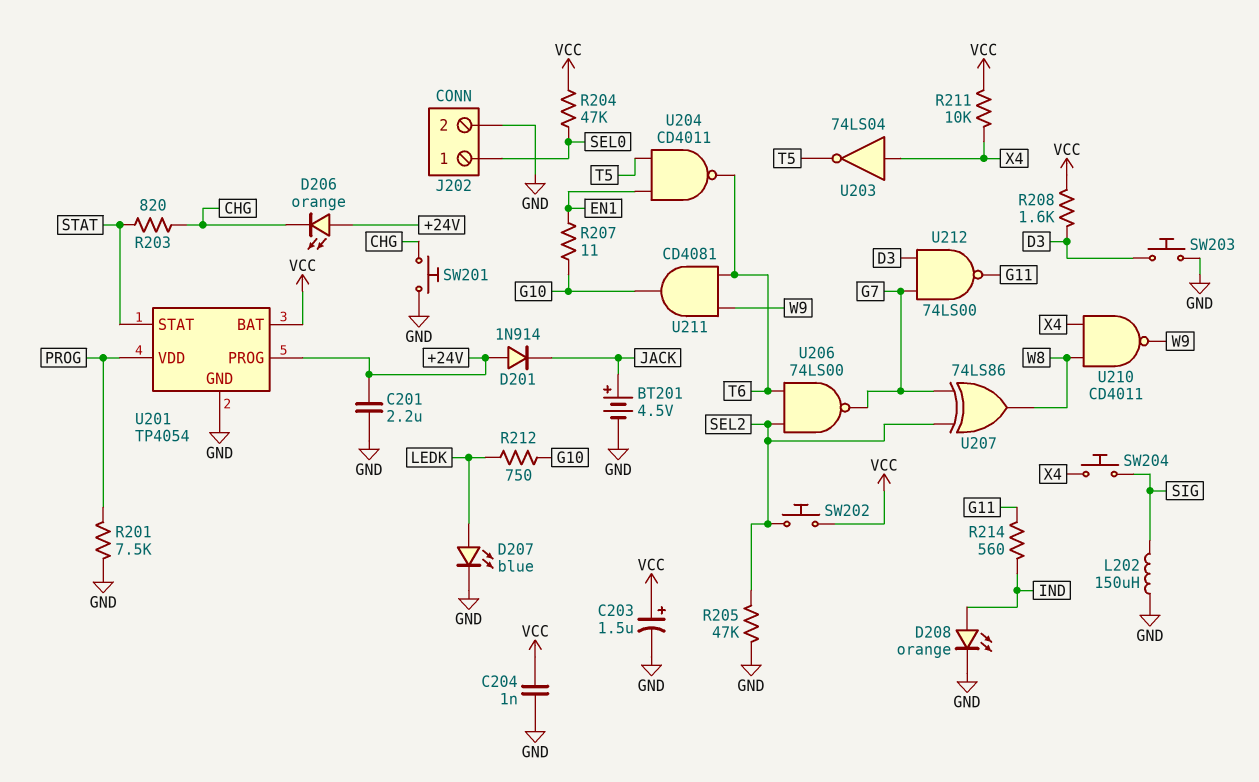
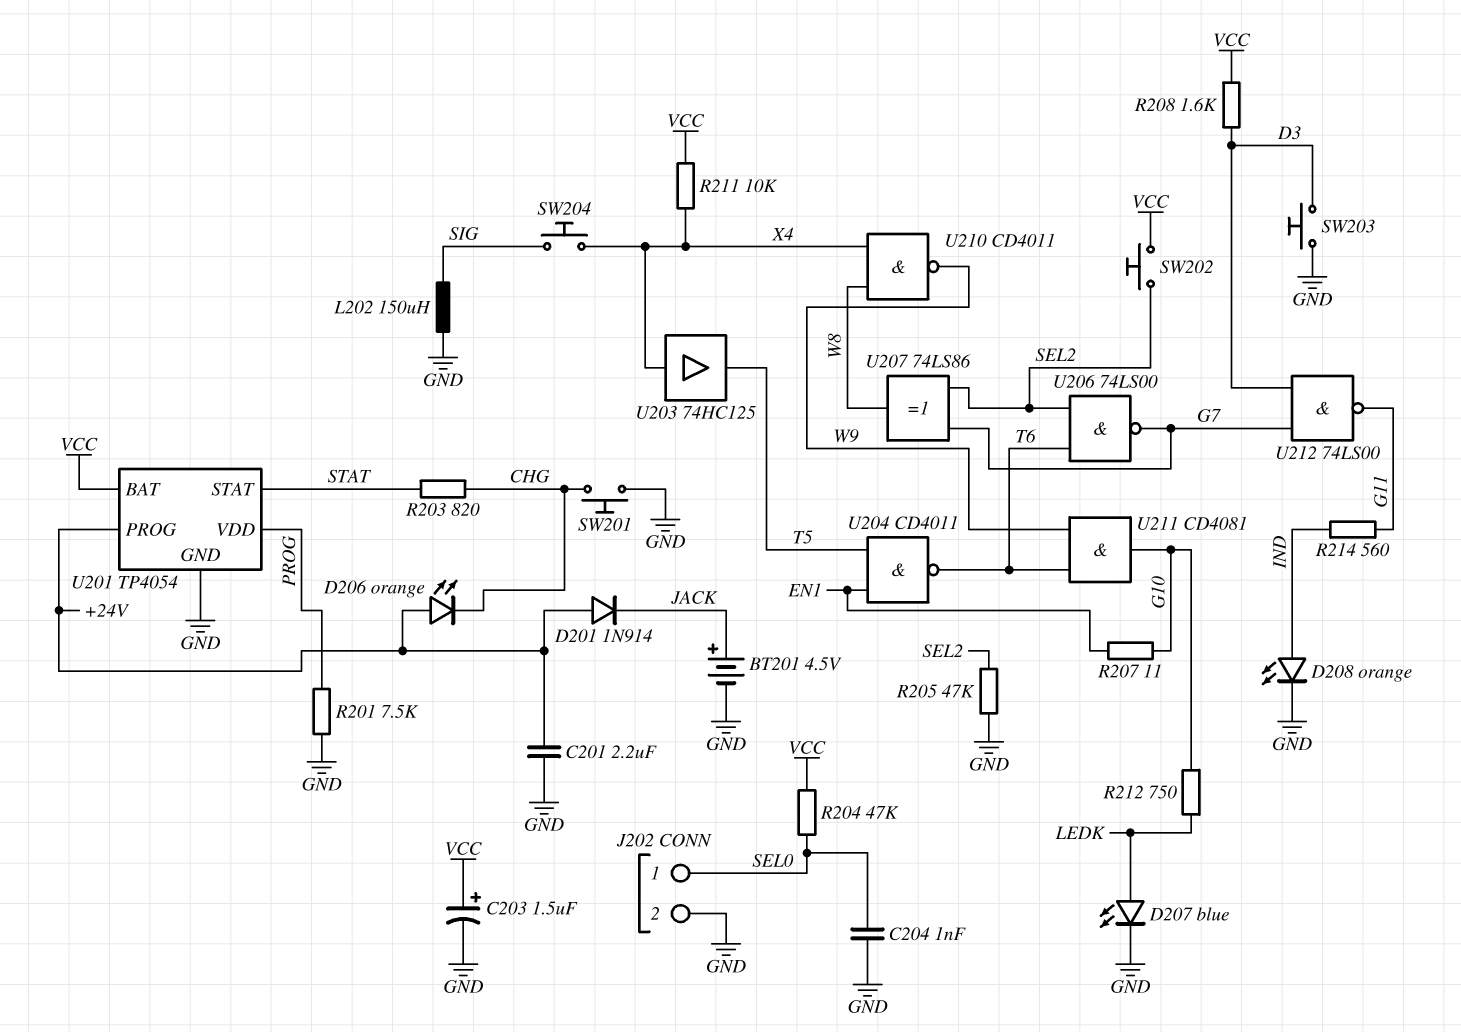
C204: 1nF (GND, VCC) -> 1nF (GND, SEL0)
U203: NOT 74LS04 (in X4, out T5) -> buffer 74HC125 (in X4, out T5)

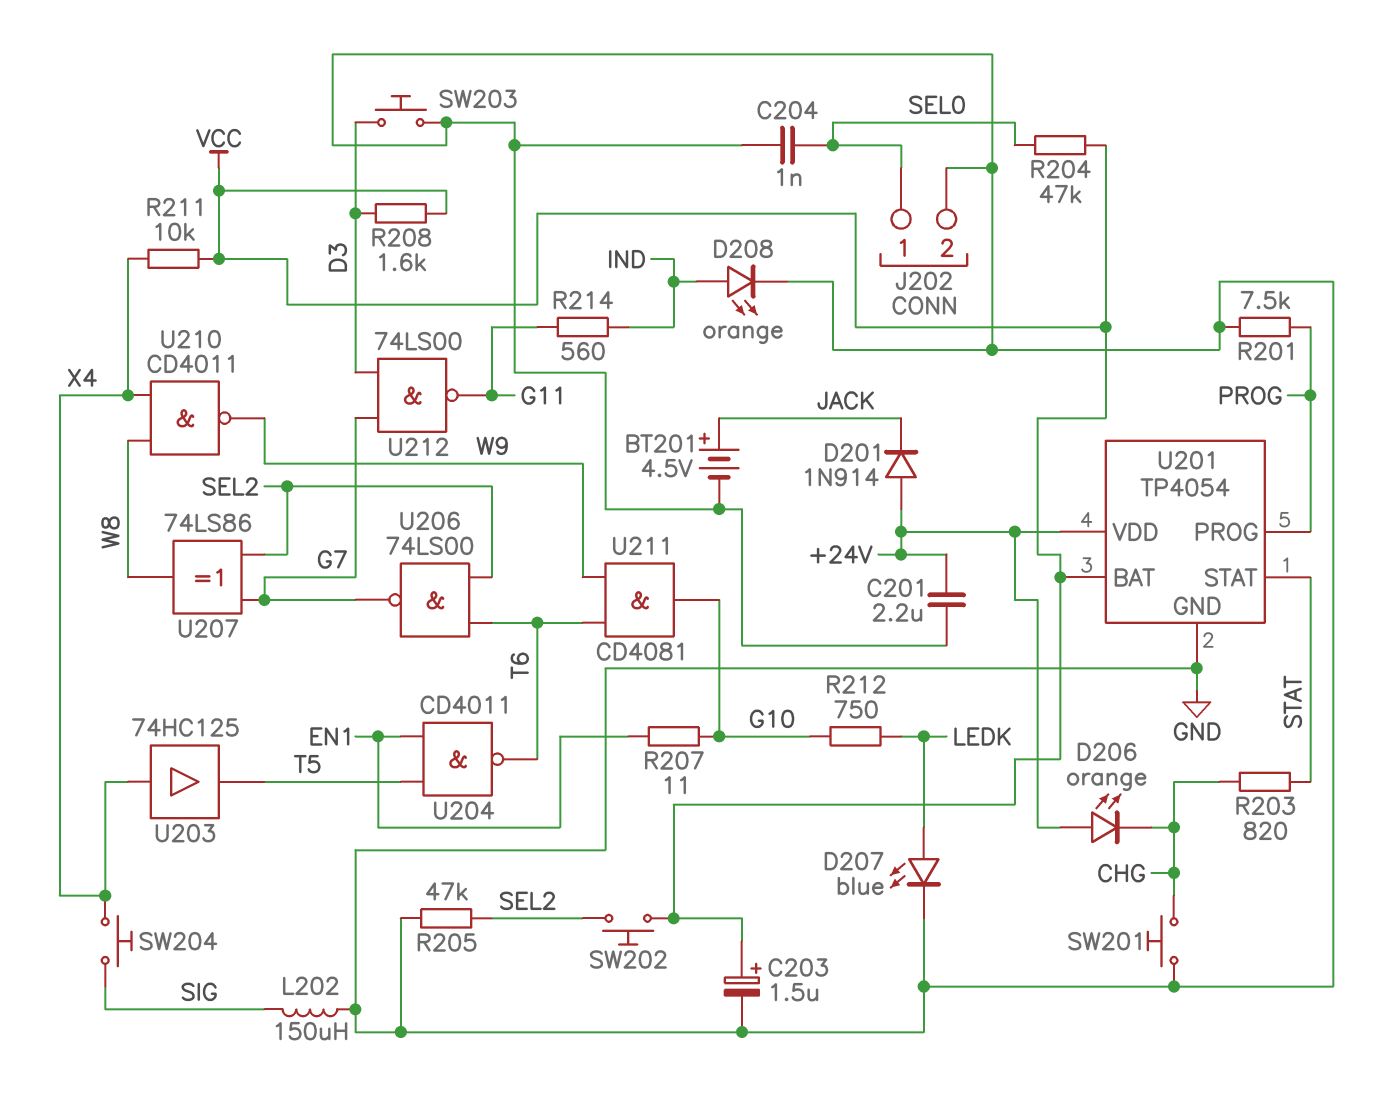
U201 pin PROG: +24V -> PROG
U201 pin VDD: PROG -> +24V

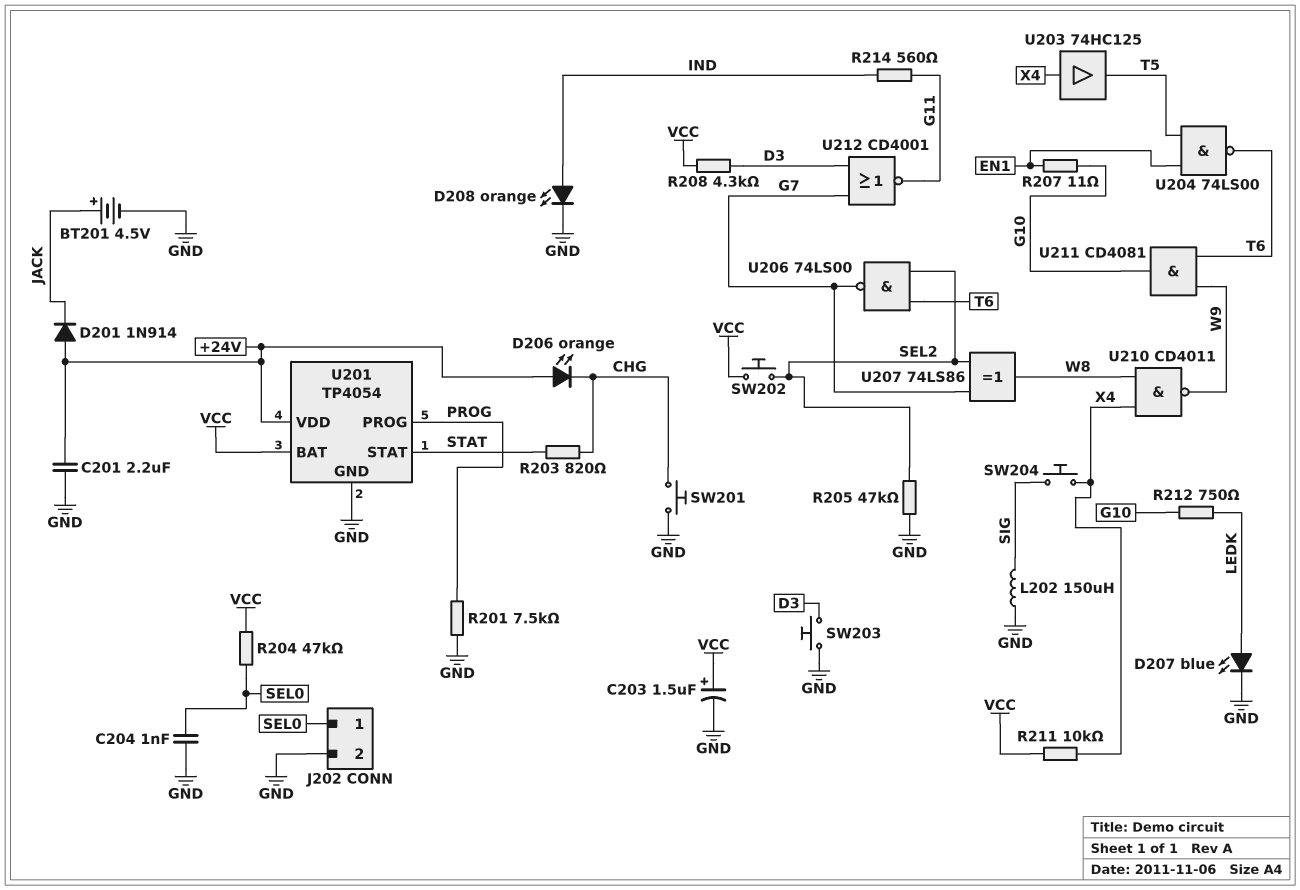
R208: 1.6k (D3, VCC) -> 4.3k (D3, VCC)
U204: NAND CD4011 (in EN1, in T5, out T6) -> NAND 74LS00 (in EN1, in T5, out T6)
U212: NAND 74LS00 (in D3, in G7, out G11) -> NOR CD4001 (in D3, in G7, out G11)

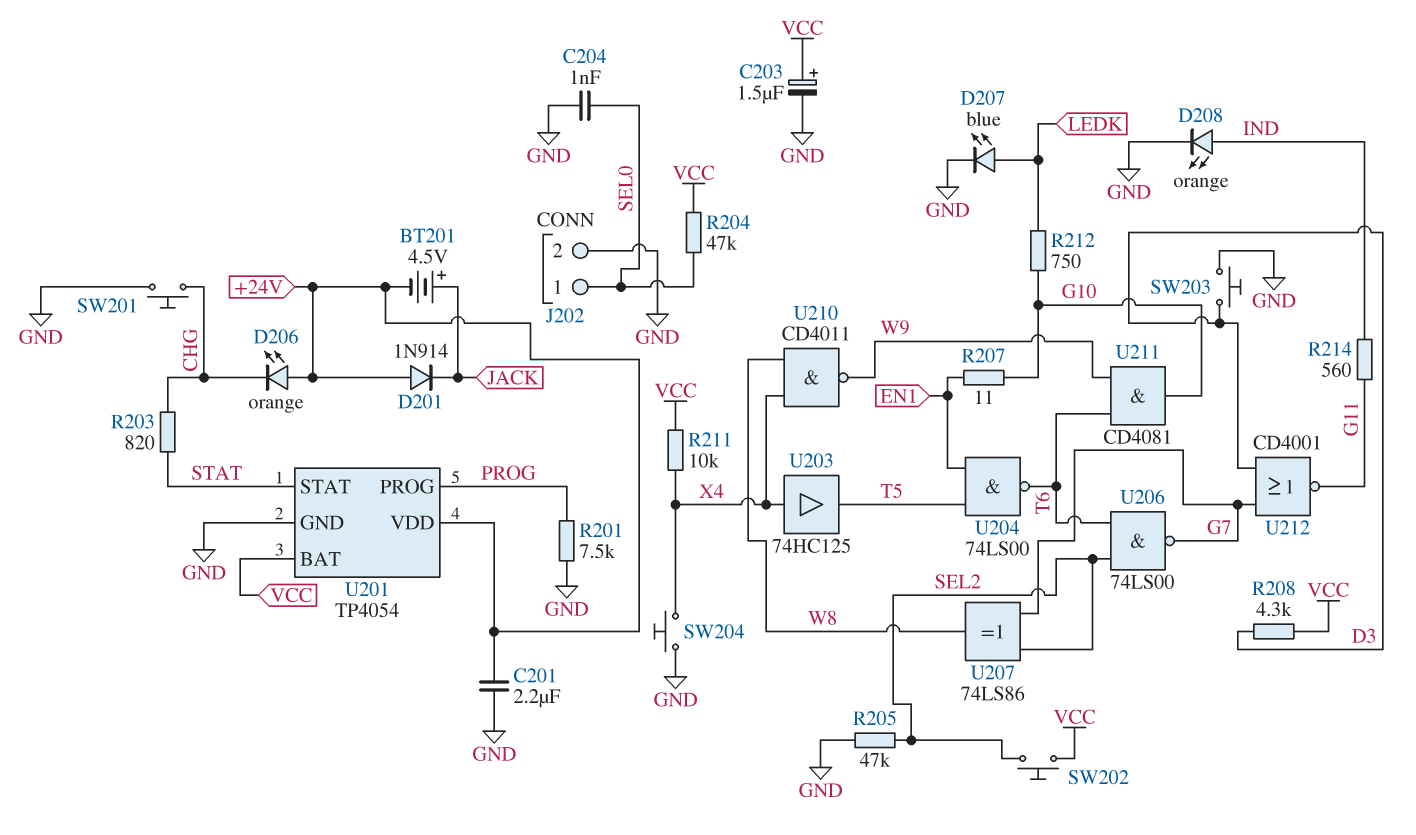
BT201: 4.5V (plus JACK, minus GND) -> 4.5V (plus JACK, minus +24V)
L202: 150uH (GND, SIG) -> none
SW204: button (SIG, X4) -> button (GND, X4)

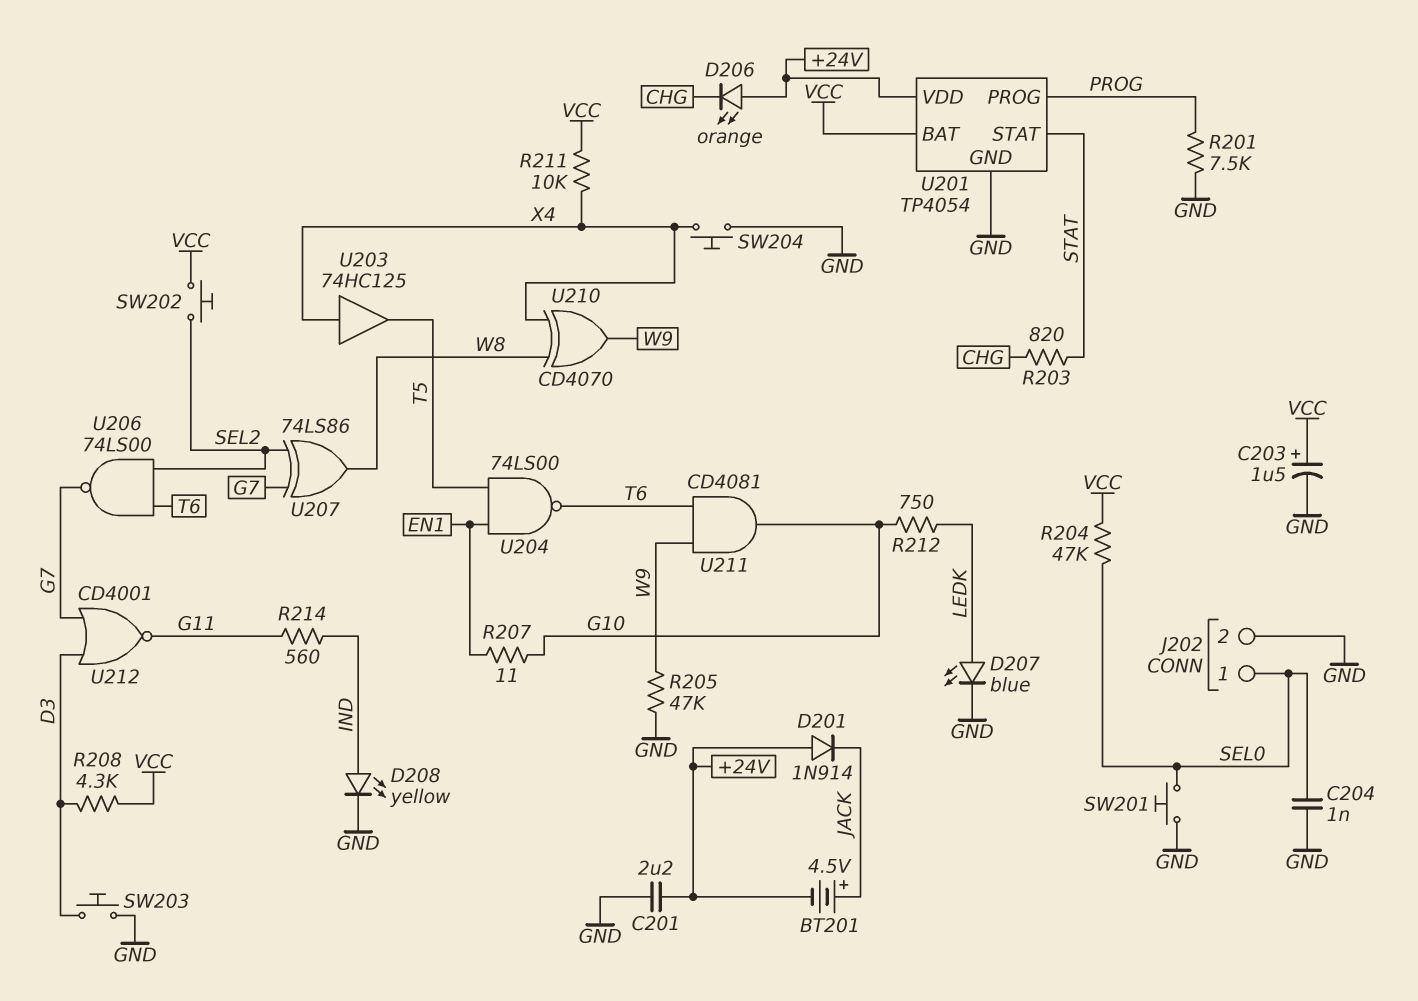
D208: LED orange (A IND, K GND) -> LED yellow (A IND, K GND)
R205: 47k (GND, SEL2) -> 47k (GND, W9)
SW201: button (CHG, GND) -> button (GND, SEL0)
U210: NAND CD4011 (in W8, in X4, out W9) -> XOR CD4070 (in W8, in X4, out W9)

